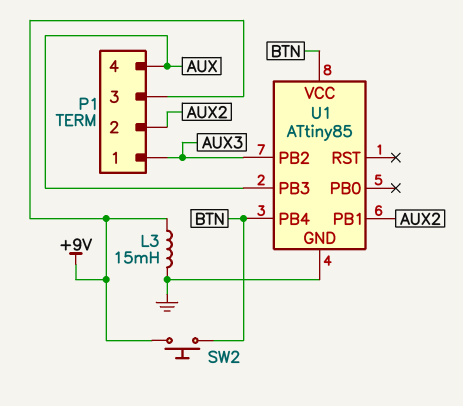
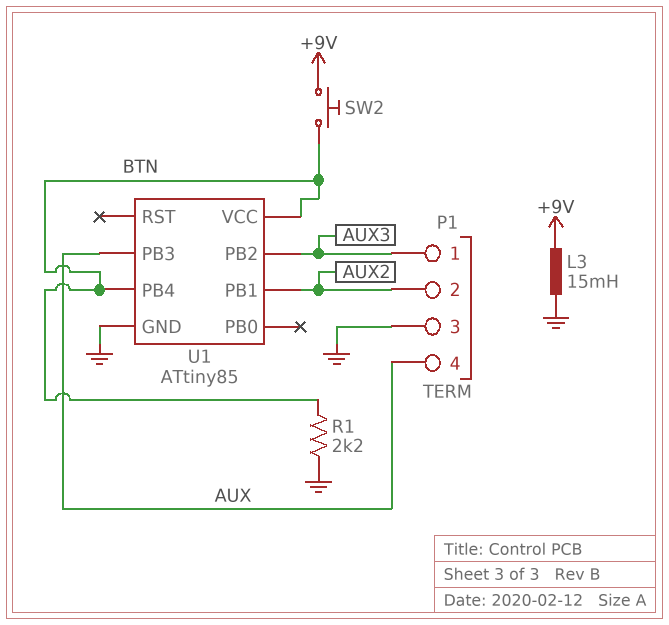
P1 pin 3: +9V -> GND
R1: none -> 2.2k (BTN, GND)

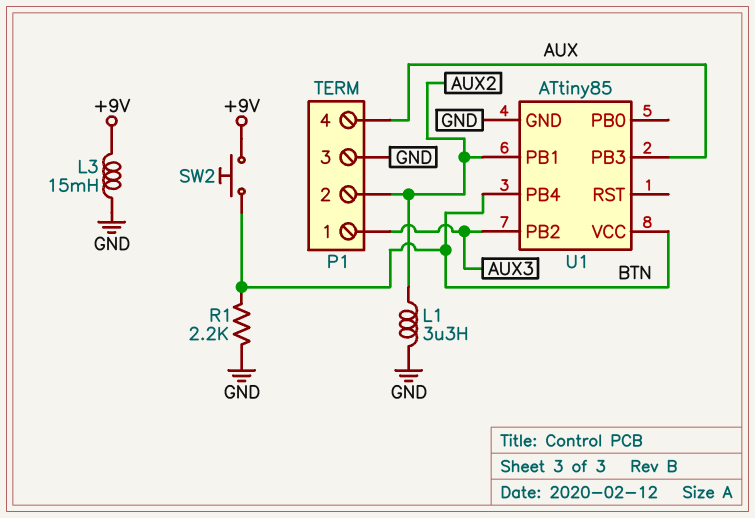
L1: none -> 3.3uH (AUX2, GND)

